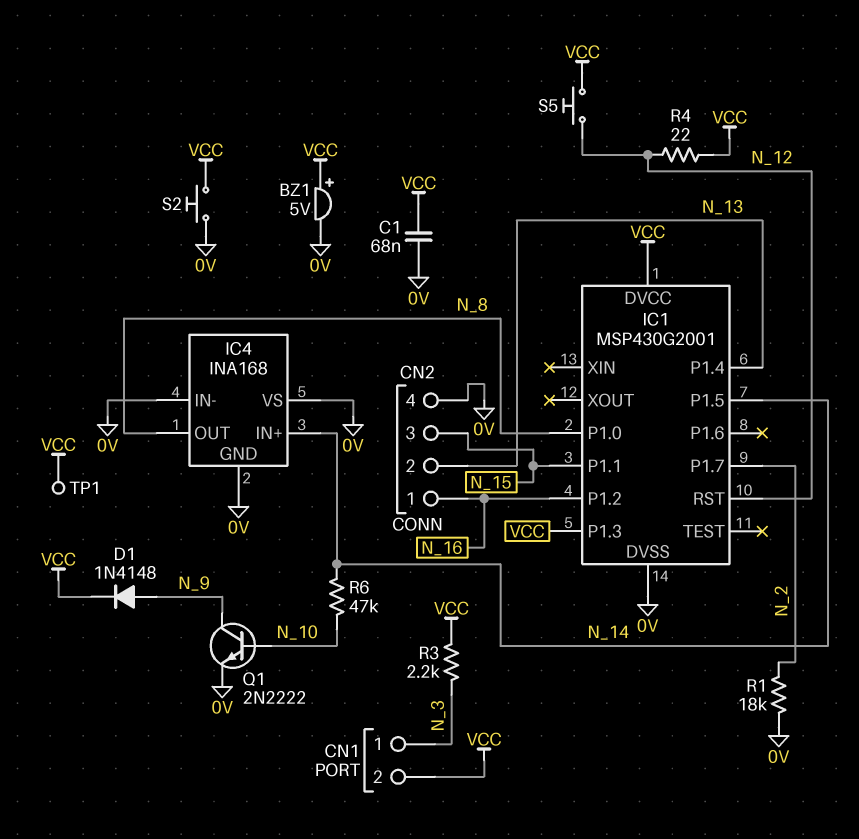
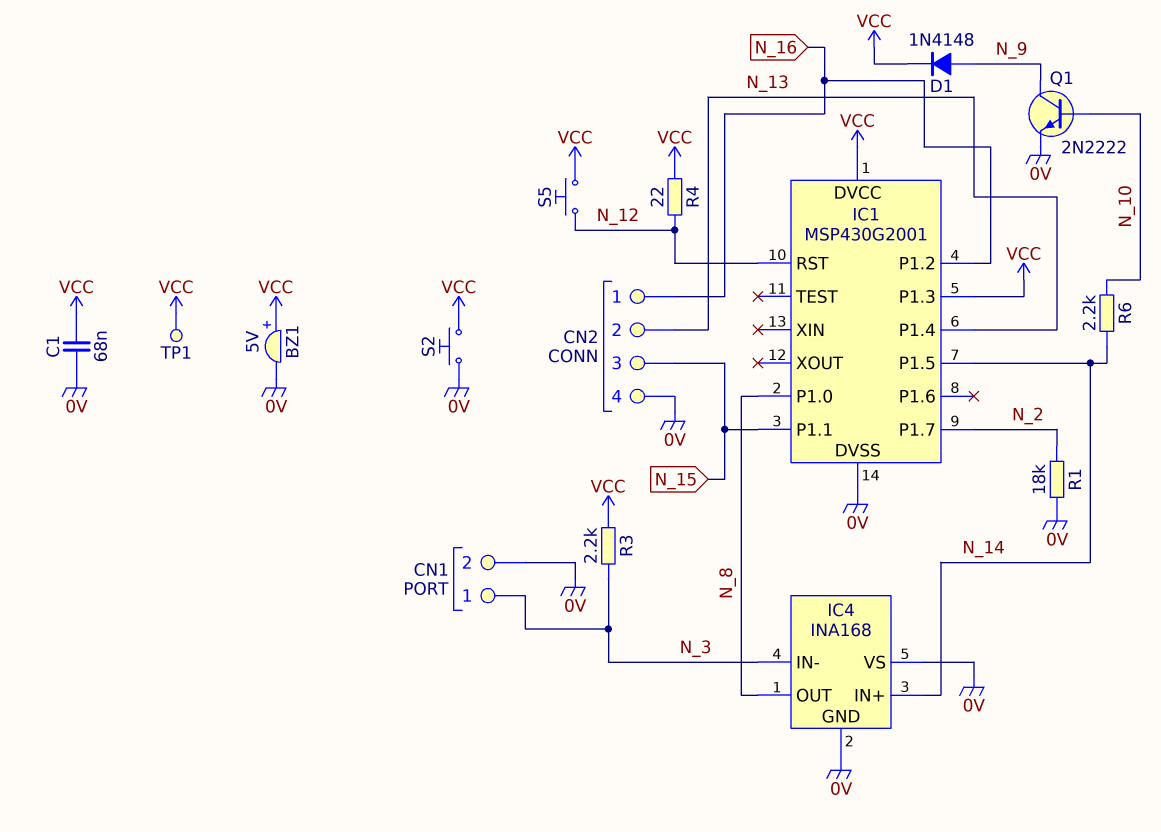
CN1 pin 2: VCC -> 0V
IC4 pin IN-: 0V -> N_3
R6: 47k (N_10, N_14) -> 2.2k (N_10, N_14)

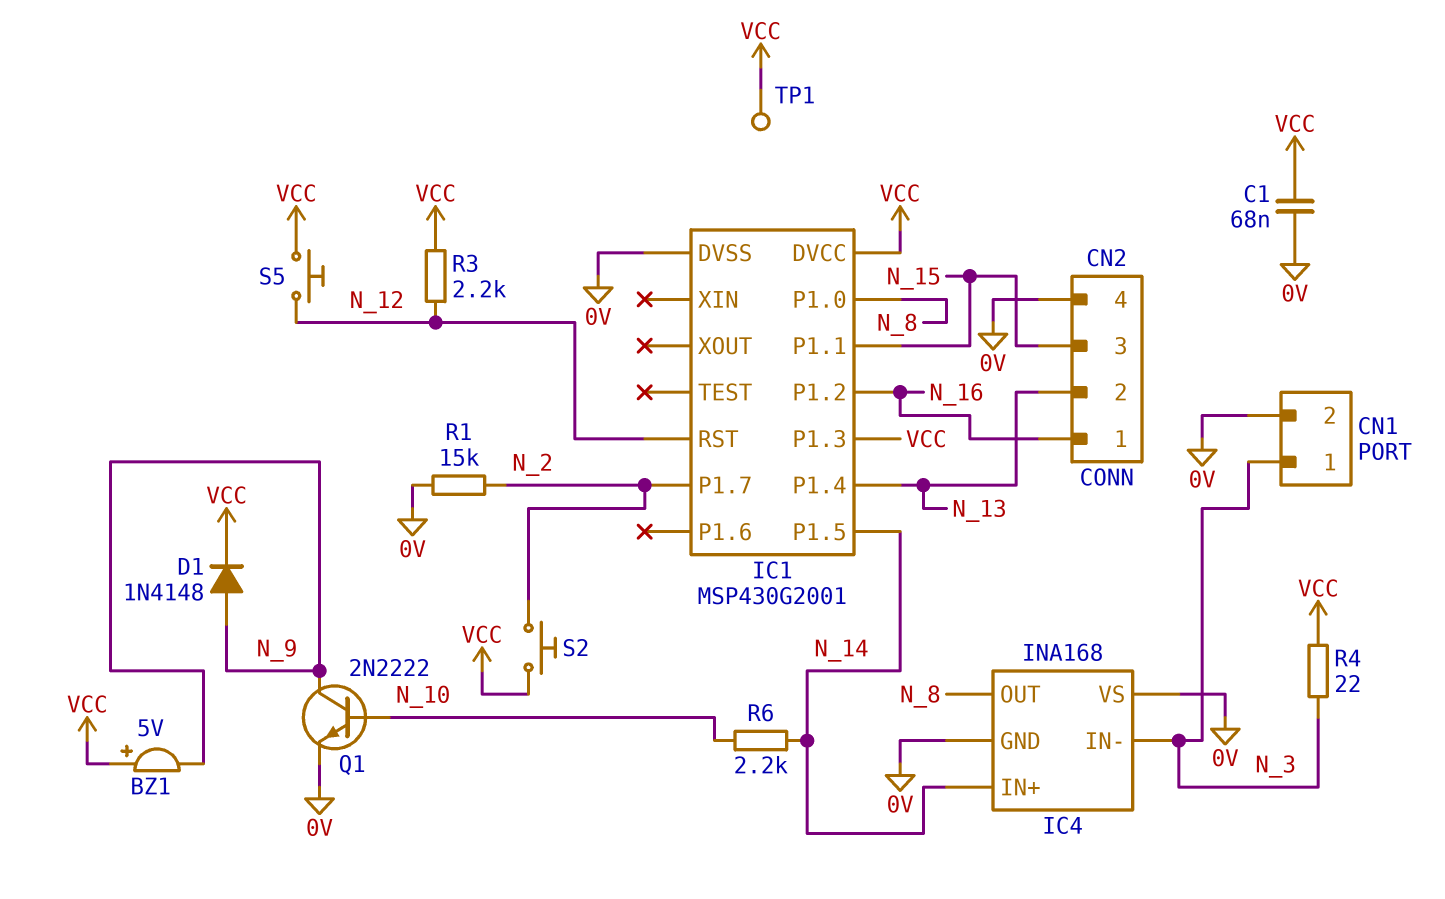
BZ1: buzzer 5V (plus VCC, minus 0V) -> buzzer 5V (plus VCC, minus N_9)
R1: 18k (0V, N_2) -> 15k (0V, N_2)
R3: 2.2k (N_3, VCC) -> 2.2k (N_12, VCC)
R4: 22 (N_12, VCC) -> 22 (N_3, VCC)
S2: button (0V, VCC) -> button (N_2, VCC)

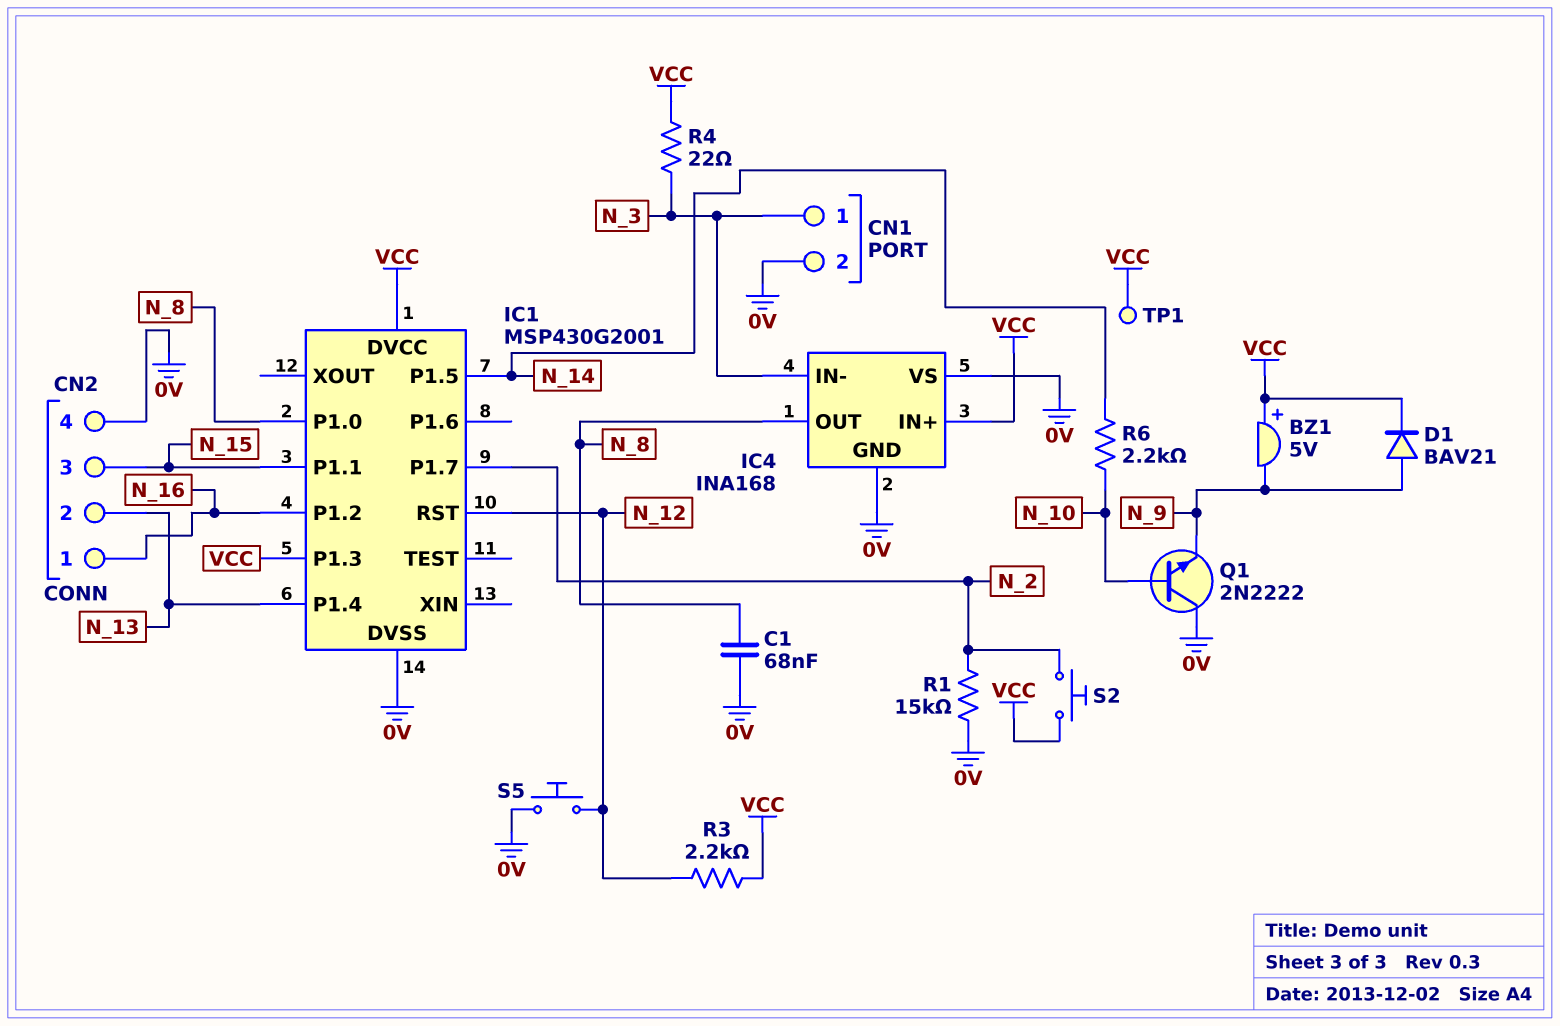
C1: 68nF (0V, VCC) -> 68nF (0V, N_8)
D1: diode 1N4148 (A N_9, K VCC) -> diode BAV21 (A N_9, K VCC)
IC4 pin IN+: N_14 -> VCC
Q1: NPN 2N2222 (B N_10, C N_9, E 0V) -> NPN 2N2222 (B N_10, C 0V, E N_9)
S5: button (N_12, VCC) -> button (0V, N_12)

